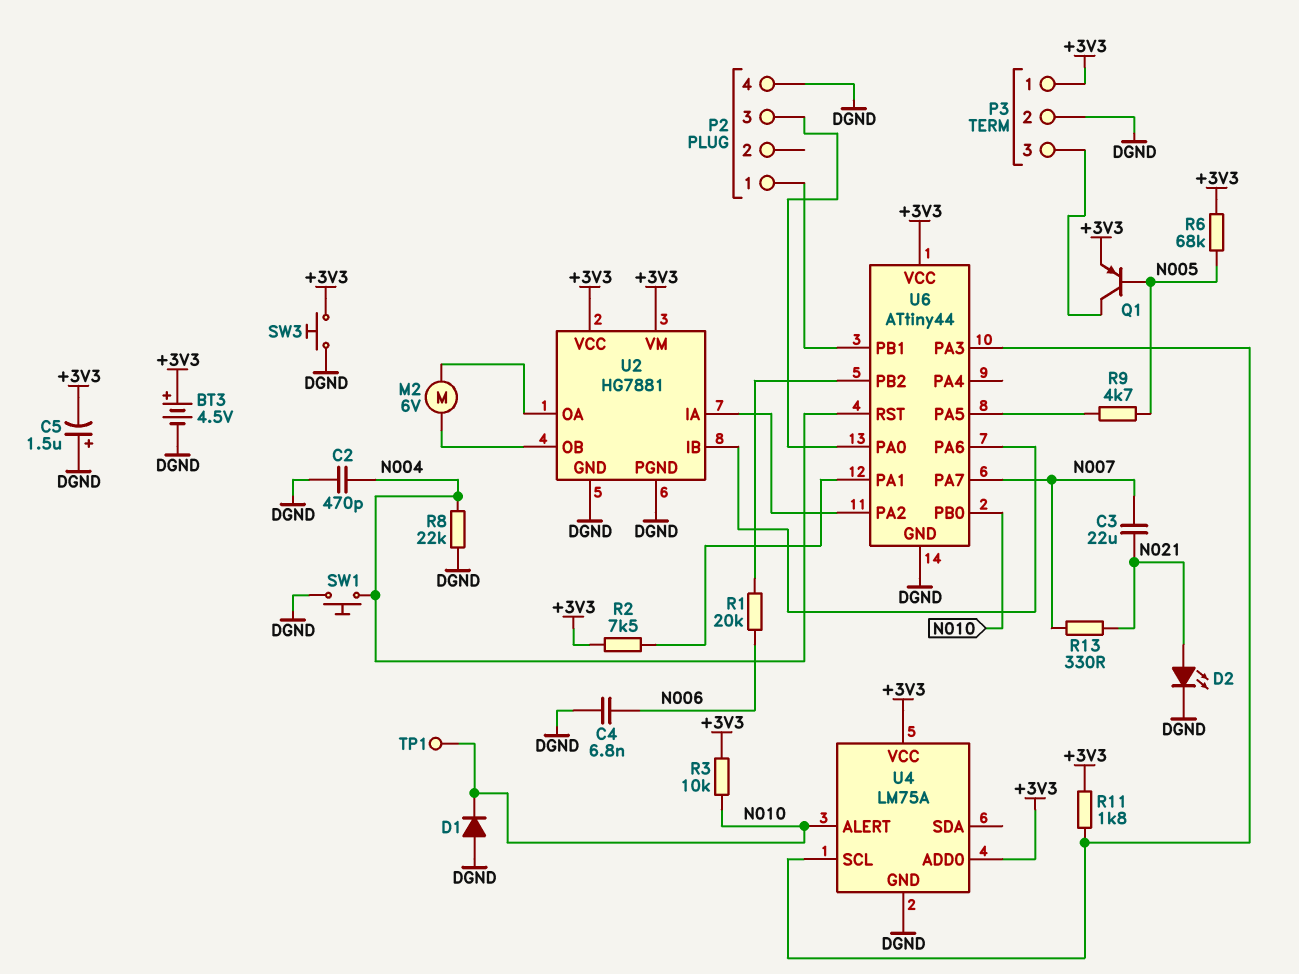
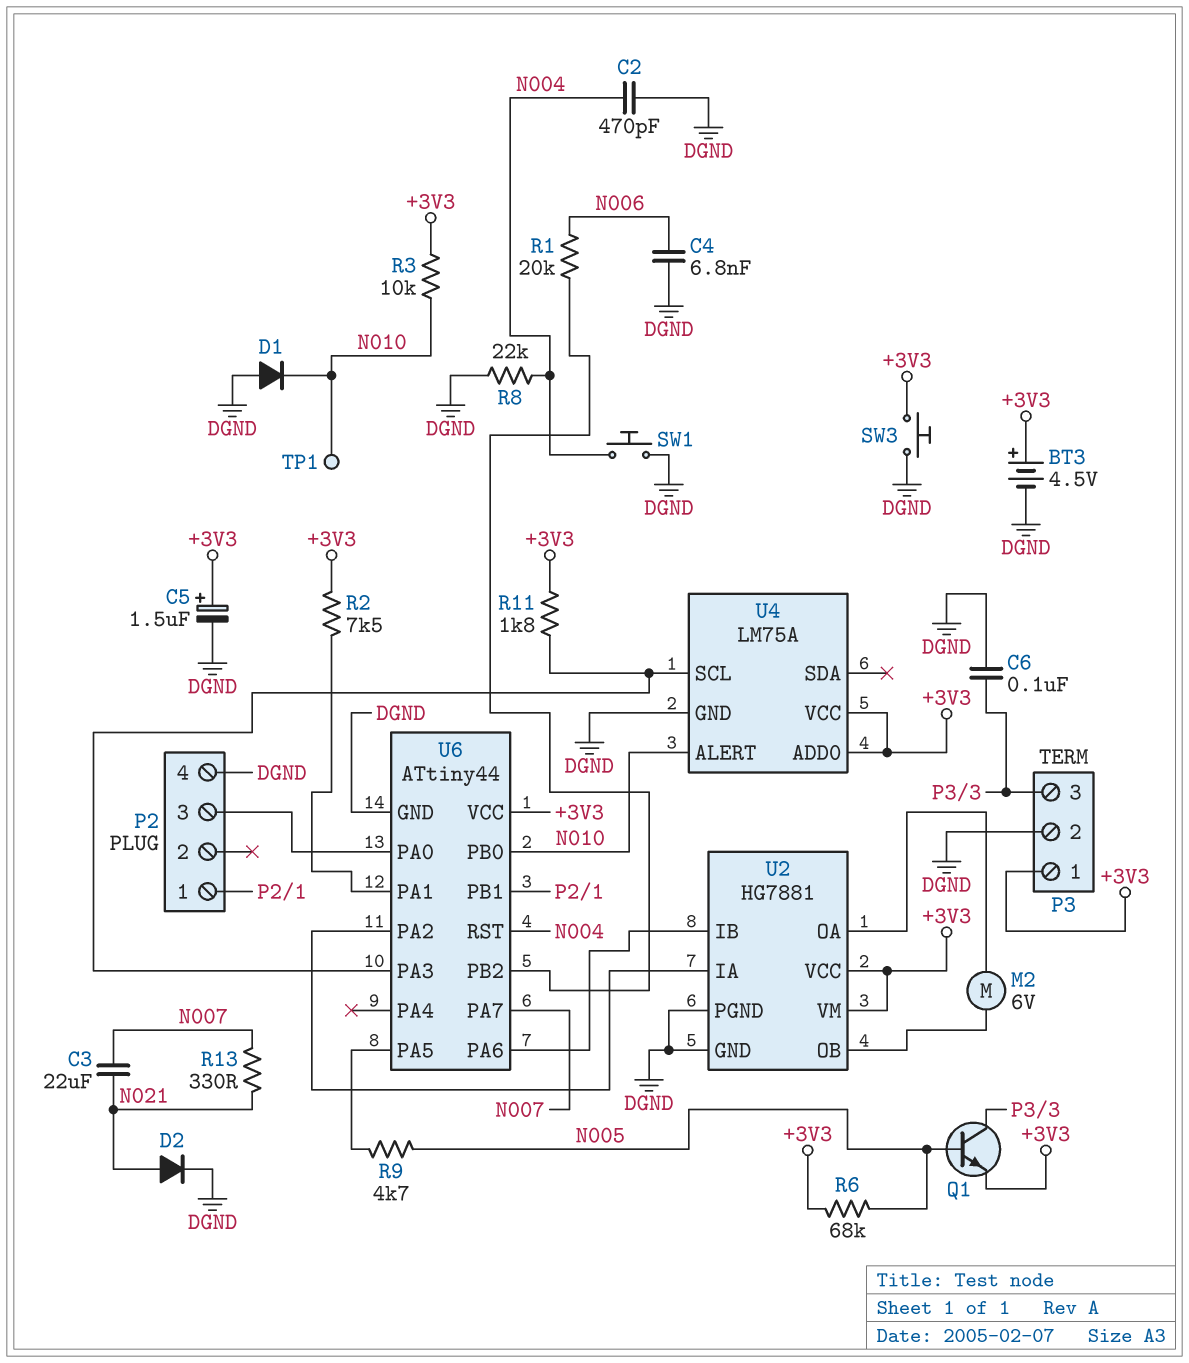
C5: 1.5uF (plus DGND, minus +3V3) -> 1.5uF (plus +3V3, minus DGND)
C6: none -> 100nF (DGND, P3/3)
D2: LED (A N021, K DGND) -> diode (A N021, K DGND)
Q1: PNP (B N005, C P3/3, E +3V3) -> NPN (B N005, C P3/3, E +3V3)

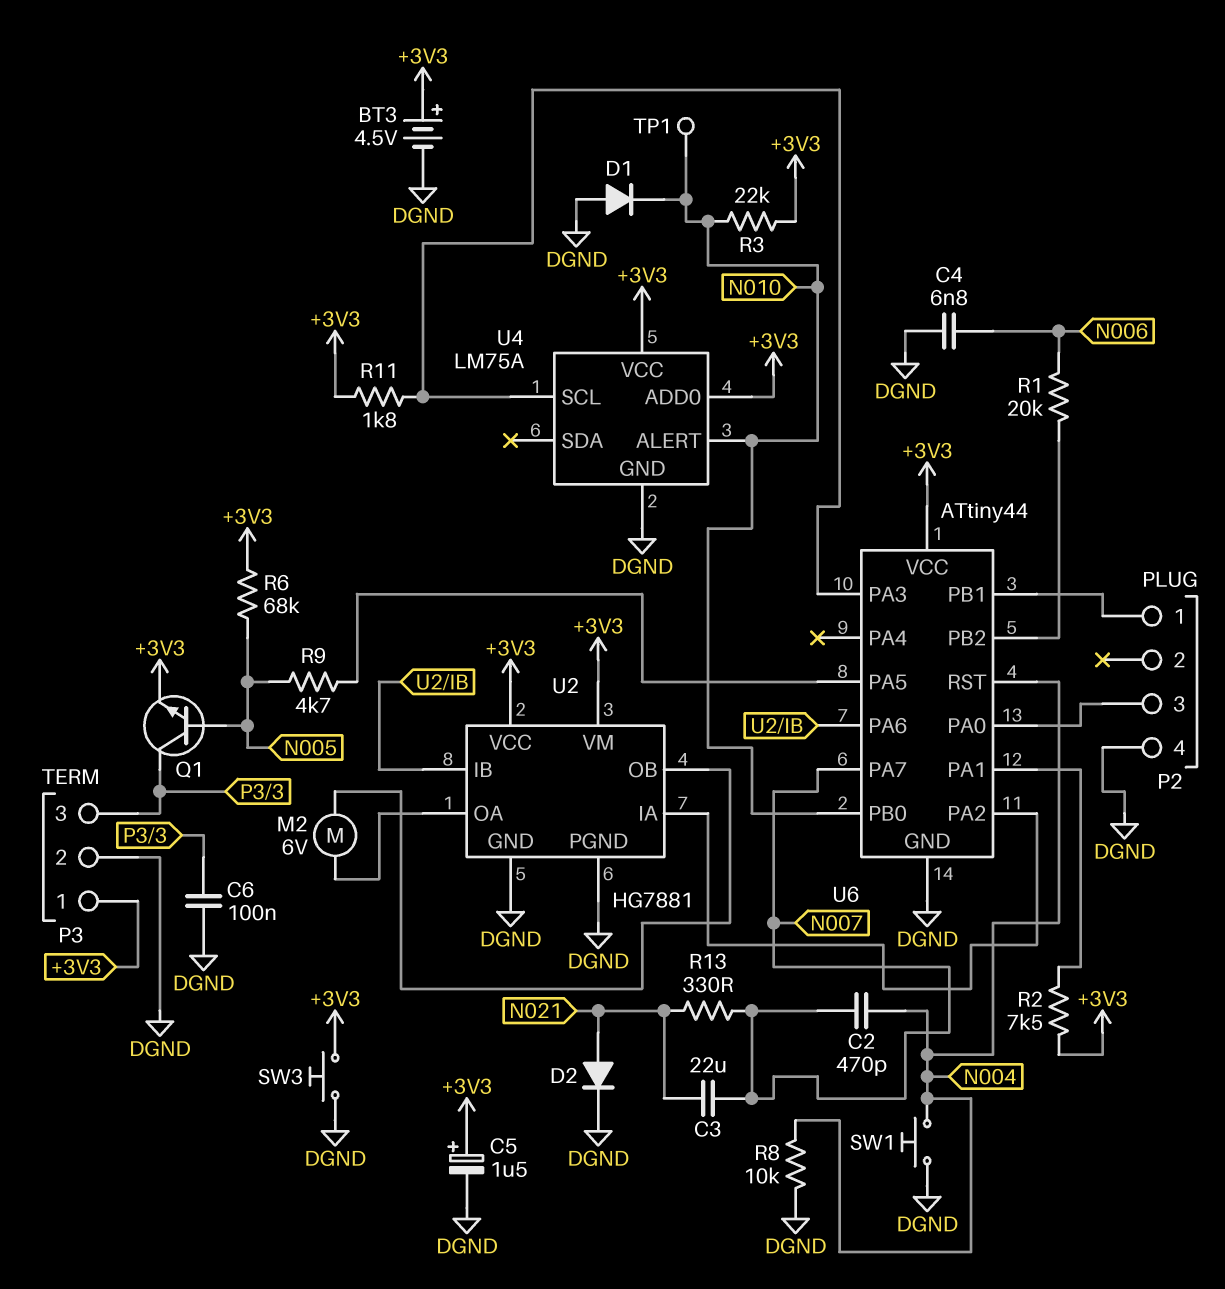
C2: 470pF (DGND, N004) -> 470pF (N004, N007)
R3: 10k (+3V3, N010) -> 22k (+3V3, N010)
R8: 22k (DGND, N004) -> 10k (DGND, N004)

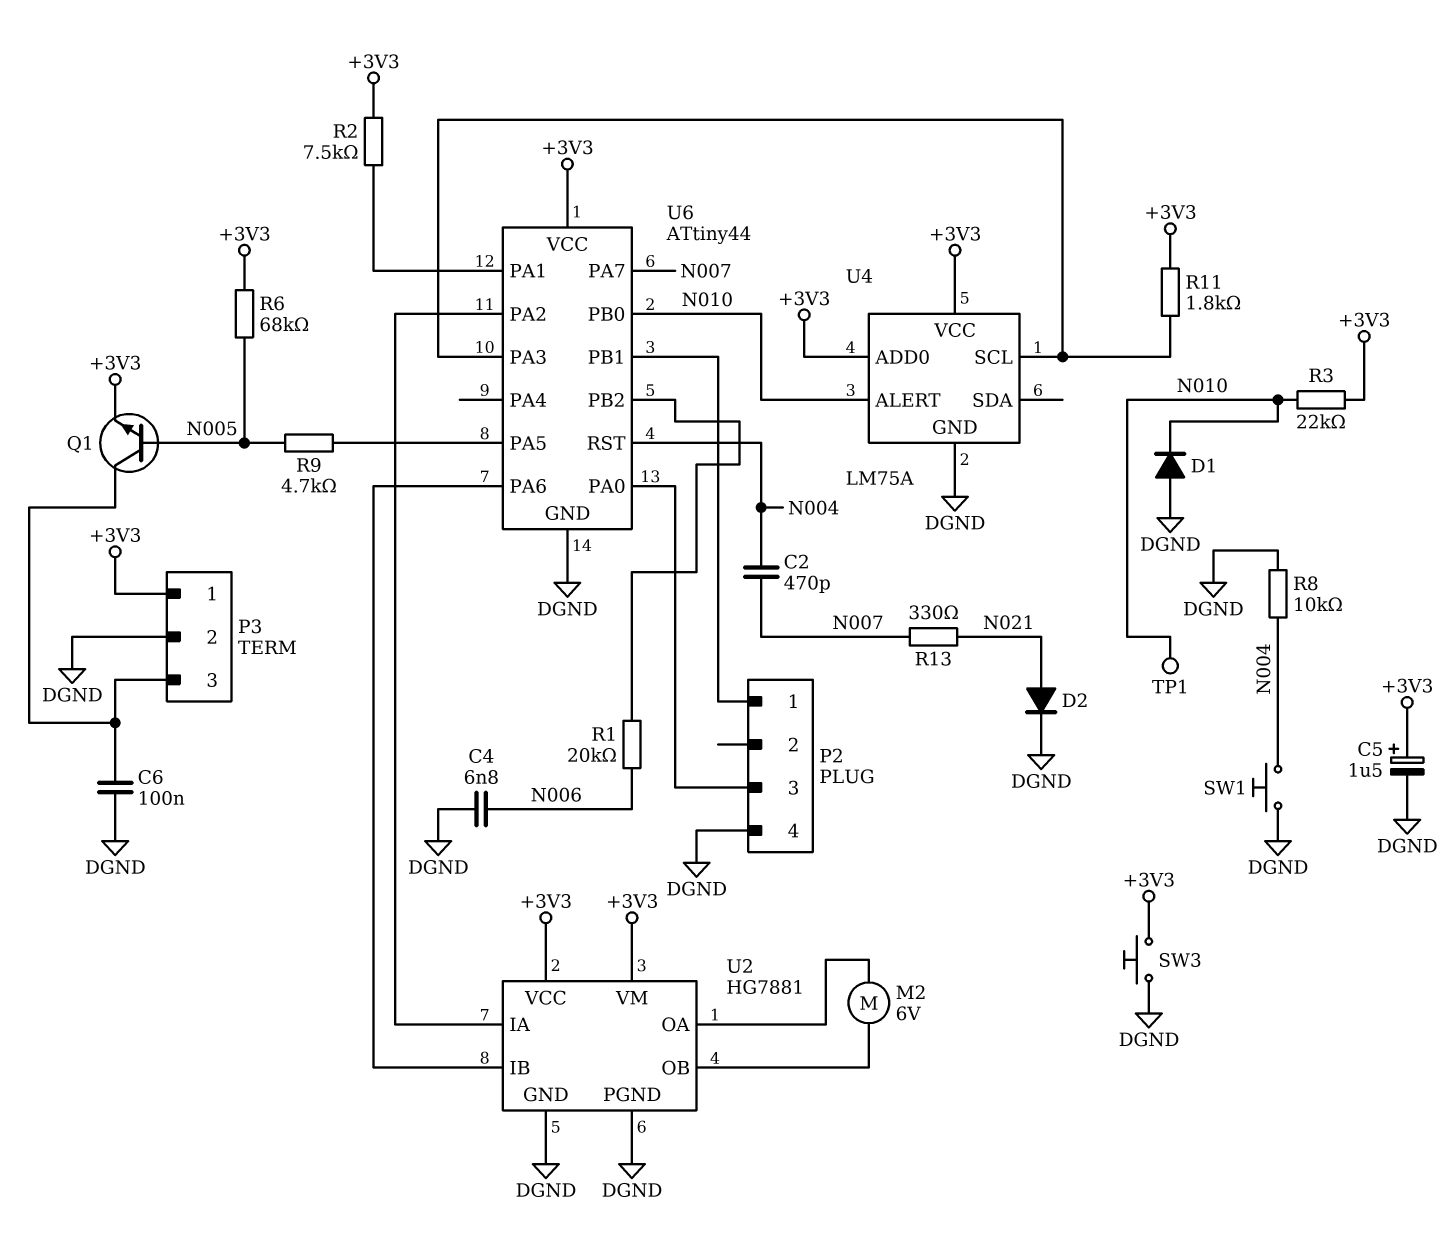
BT3: 4.5V (plus +3V3, minus DGND) -> none
C3: 22uF (N007, N021) -> none

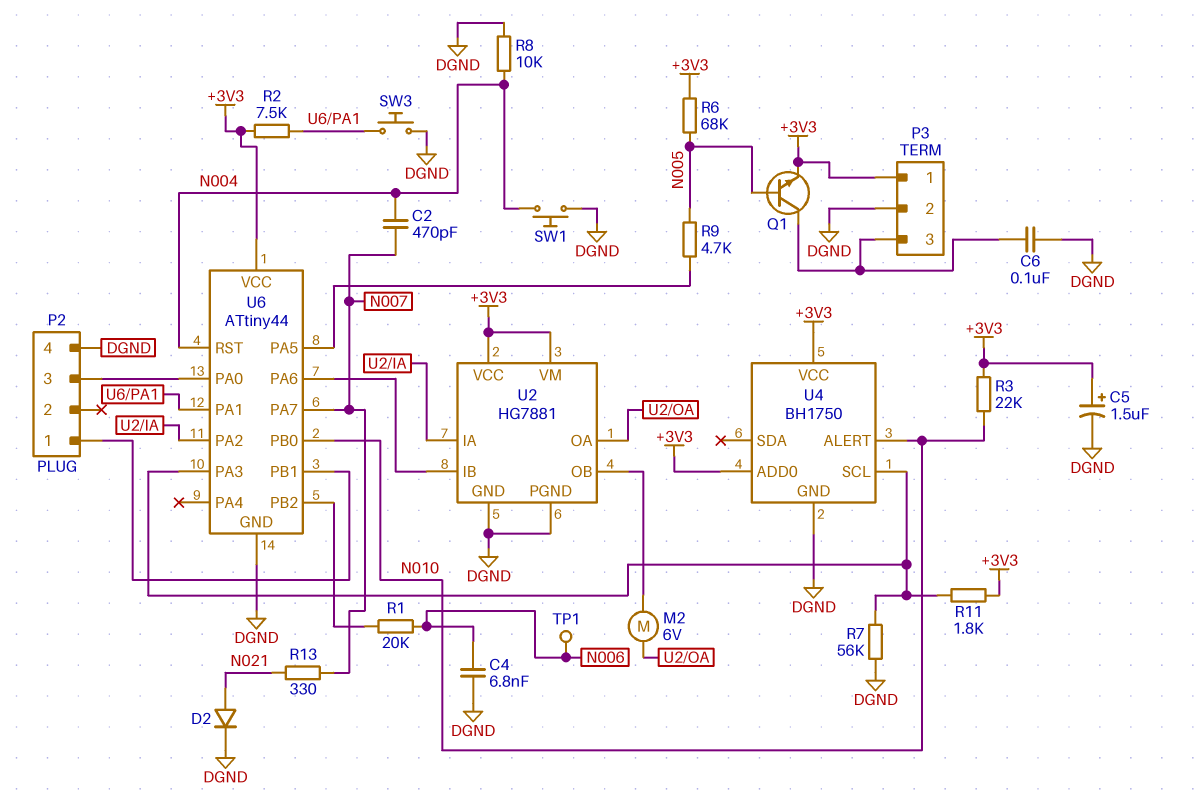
D1: diode (A DGND, K N010) -> none
R7: none -> 56k (DGND, U4/SCL)
SW3: button (+3V3, DGND) -> button (DGND, U6/PA1)
TP1: test point (N010) -> test point (N006)
U4: LM75A -> BH1750

